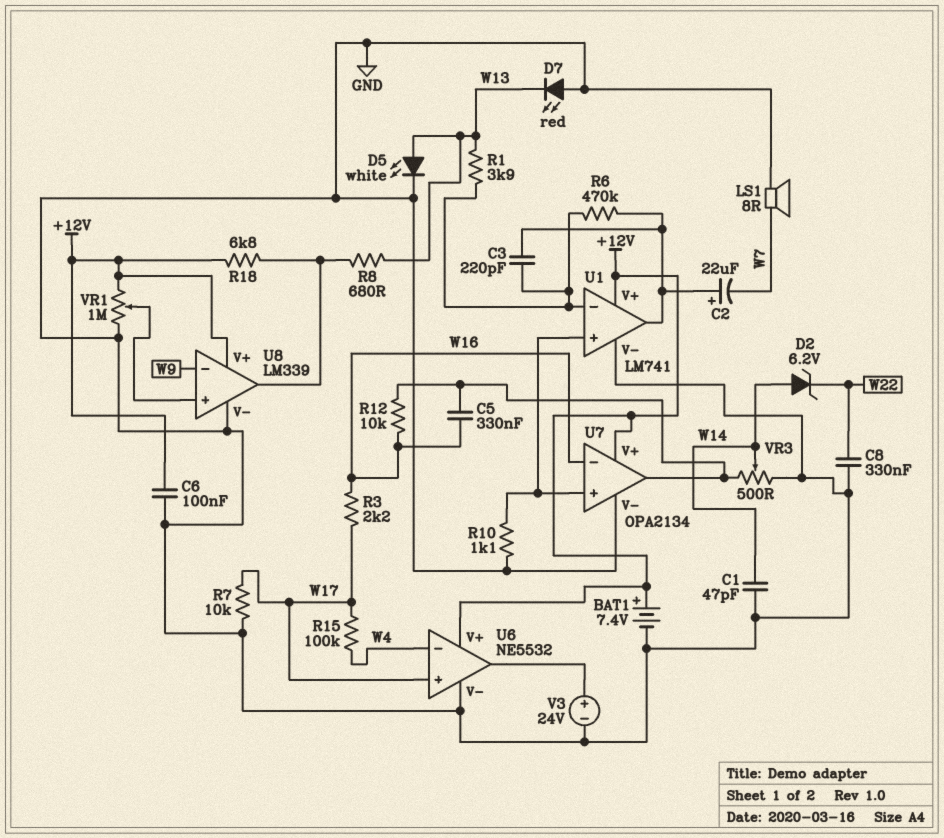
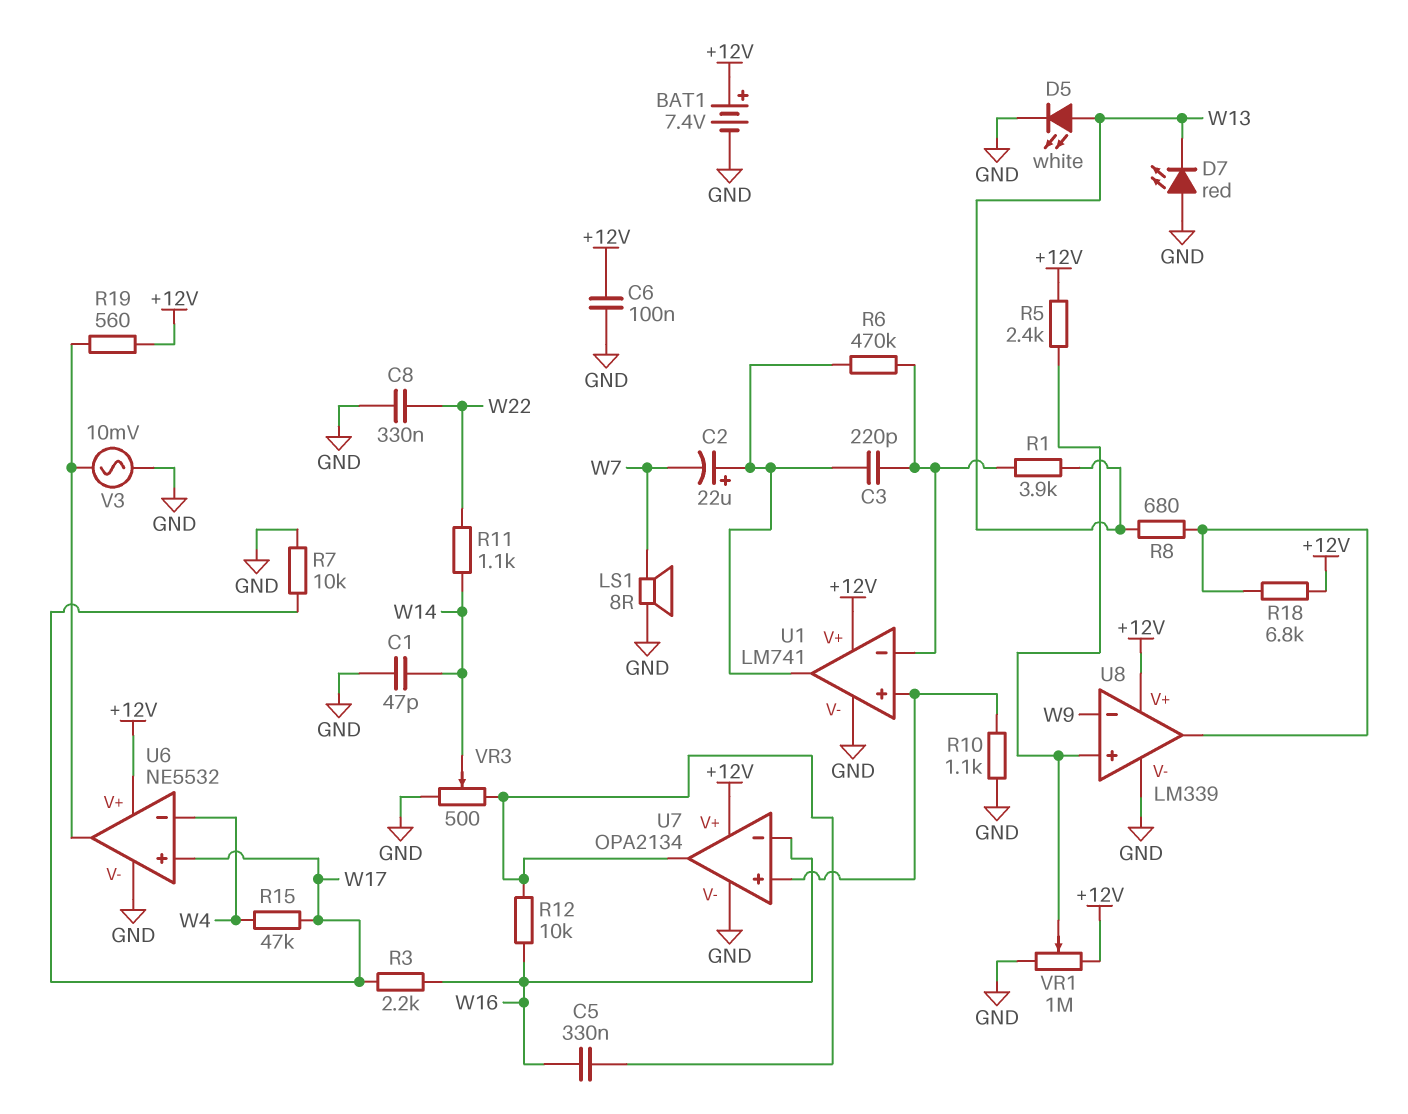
D2: zener 6.2V (A W14, K W22) -> none
R5: none -> 2.4k (+12V, U8/in+)
R11: none -> 1.1k (W14, W22)
R15: 100k (W4, W17) -> 47k (W4, W17)
R19: none -> 560 (+12V, U6/out)
V3: 24V (plus U6/out, minus GND) -> AC 10mV (GND, U6/out)

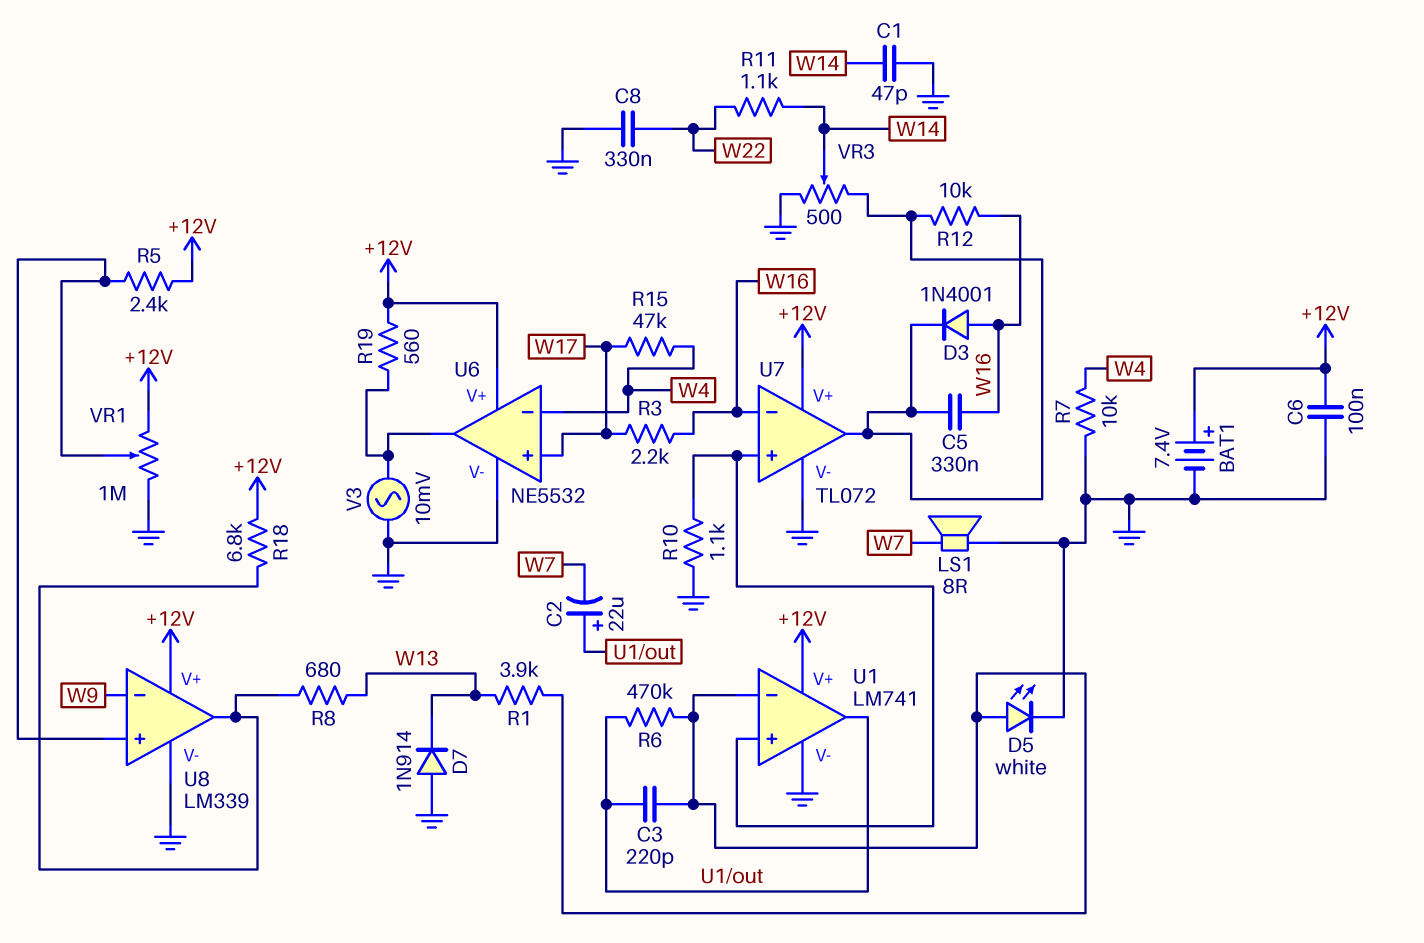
D3: none -> diode 1N4001 (A W16, K U7/out)
D5: LED white (A W13, K GND) -> LED white (A U1/in-, K GND)
D7: LED red (A GND, K W13) -> diode 1N914 (A GND, K W13)
R7: 10k (GND, W17) -> 10k (GND, W4)
U7: OPA2134 -> TL072

